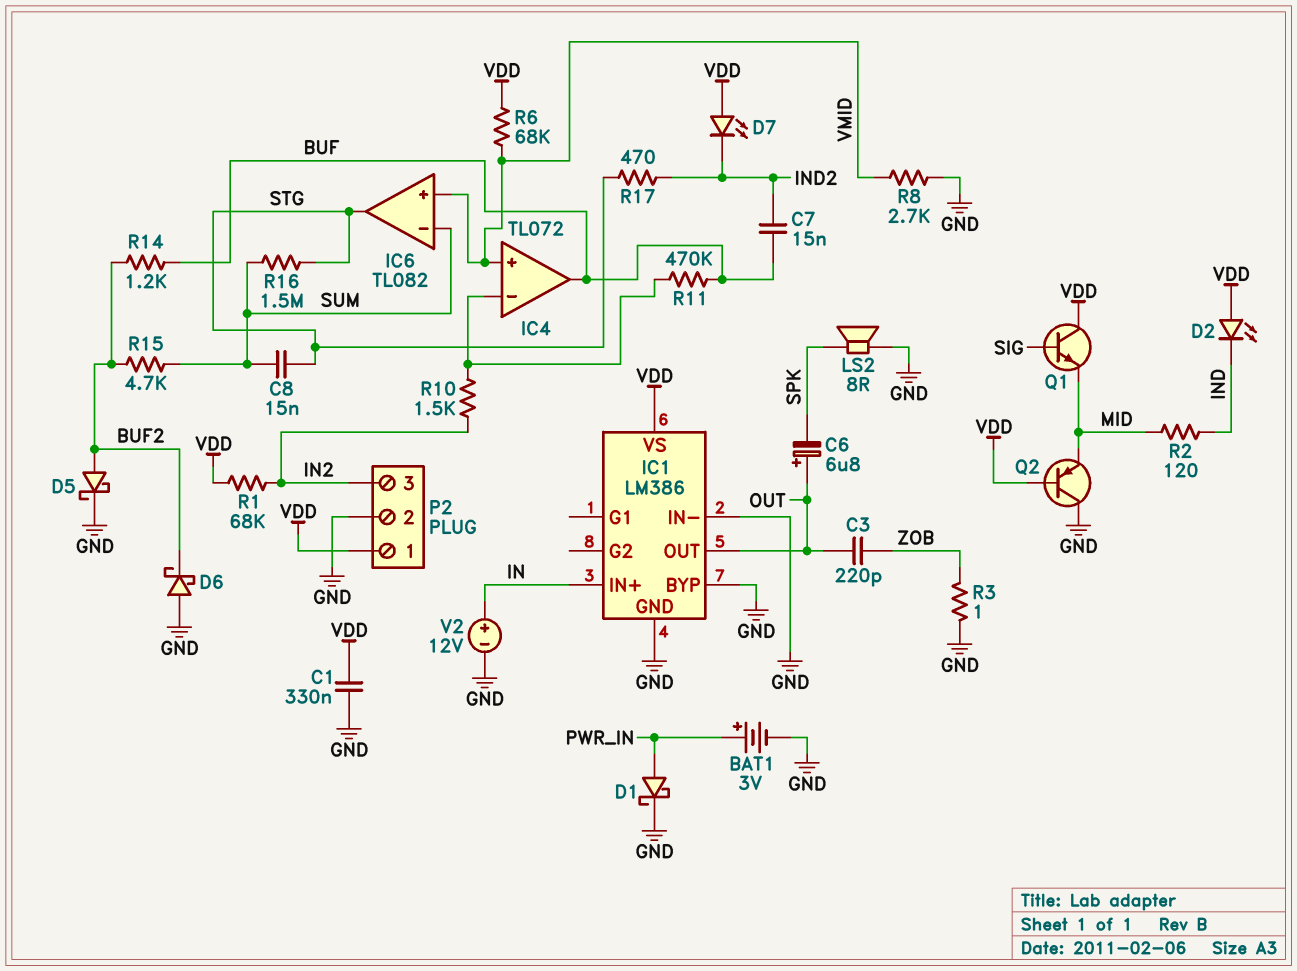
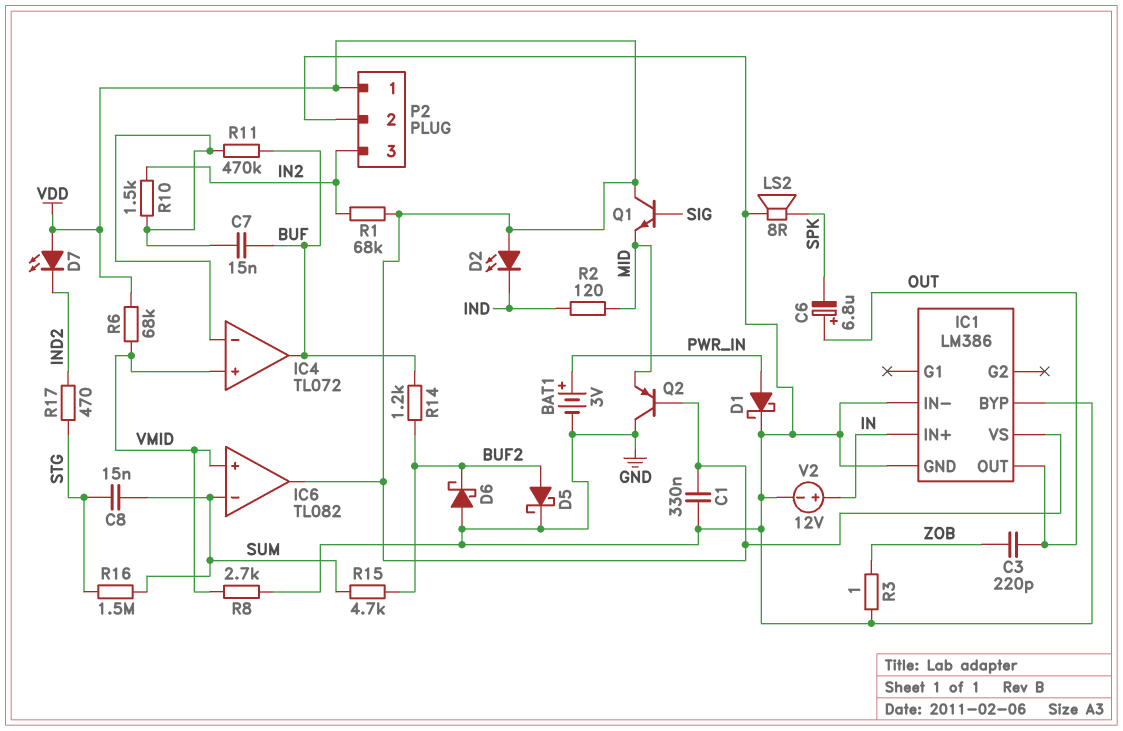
C7: 15nF (BUF, IND2) -> 15nF (BUF, IC4/in-)
IC6 pin out: STG -> VDD

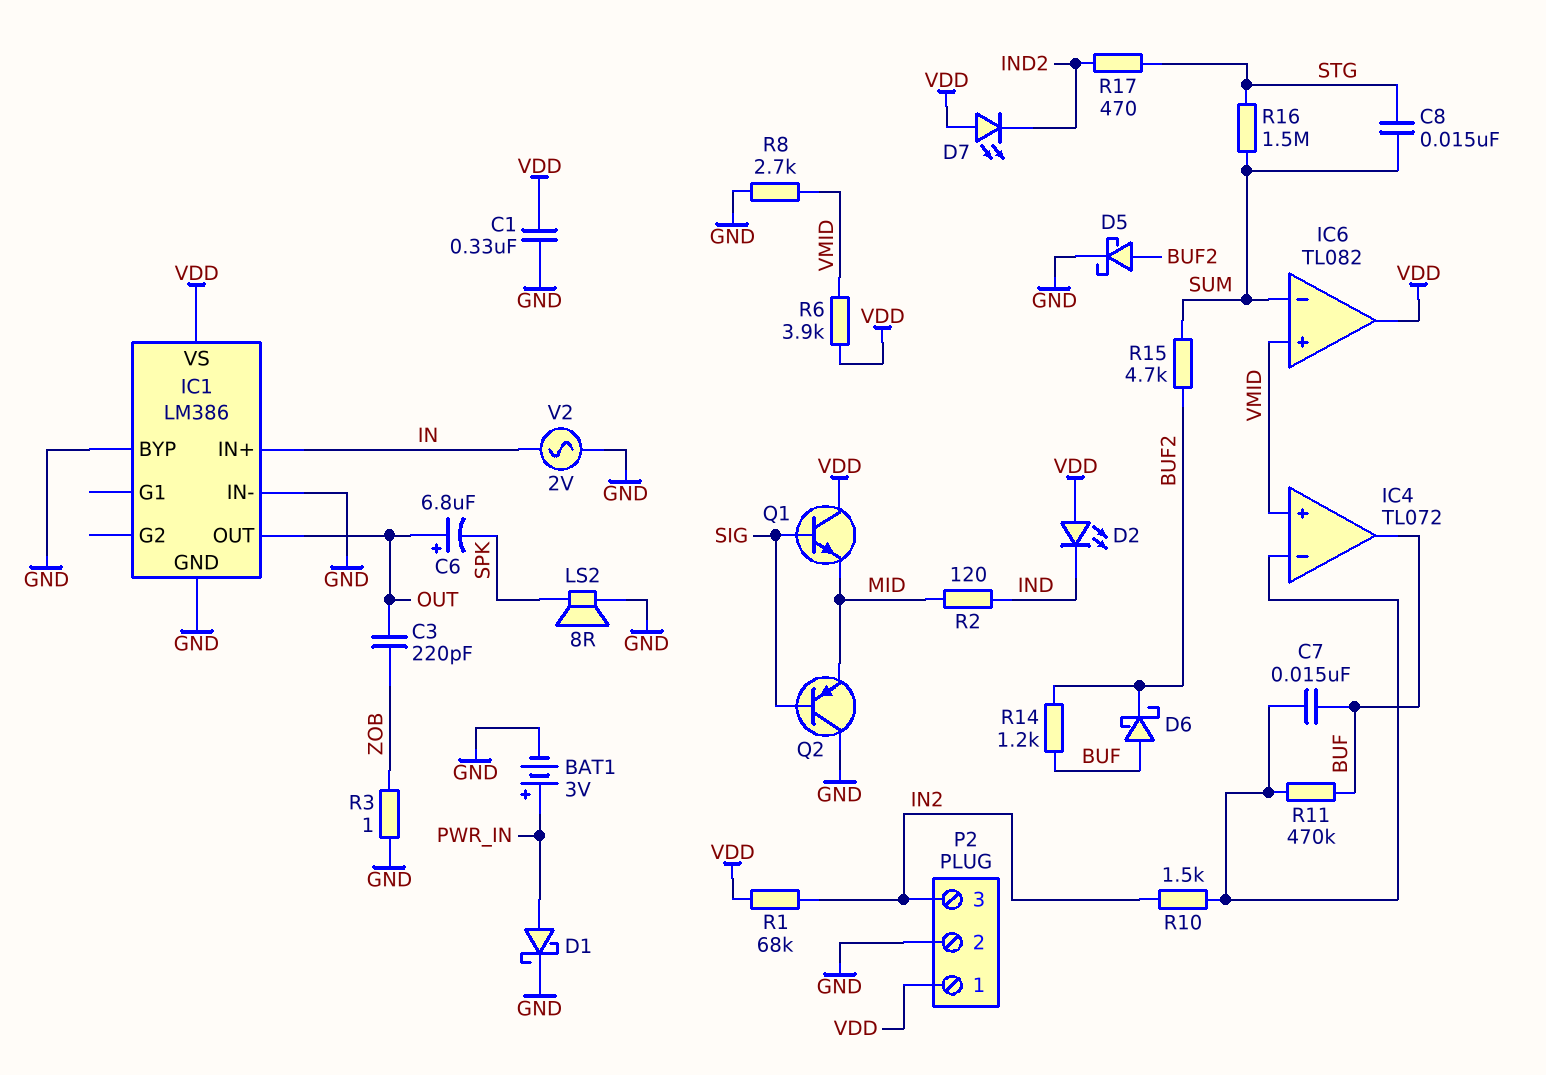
D6: schottky (A GND, K BUF2) -> schottky (A BUF, K BUF2)
Q2: PNP (B VDD, C GND, E MID) -> PNP (B SIG, C GND, E MID)
R6: 68k (VDD, VMID) -> 3.9k (VDD, VMID)
V2: 12V (plus IN, minus GND) -> AC 2V (GND, IN)

